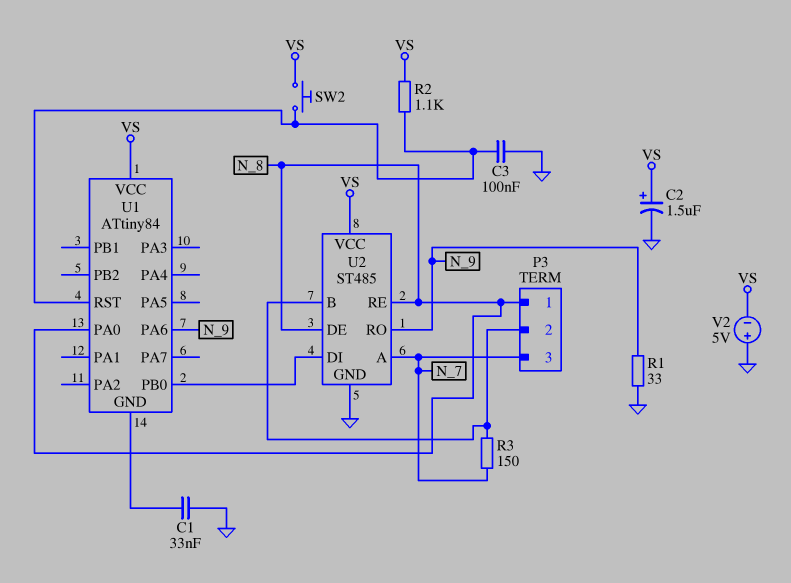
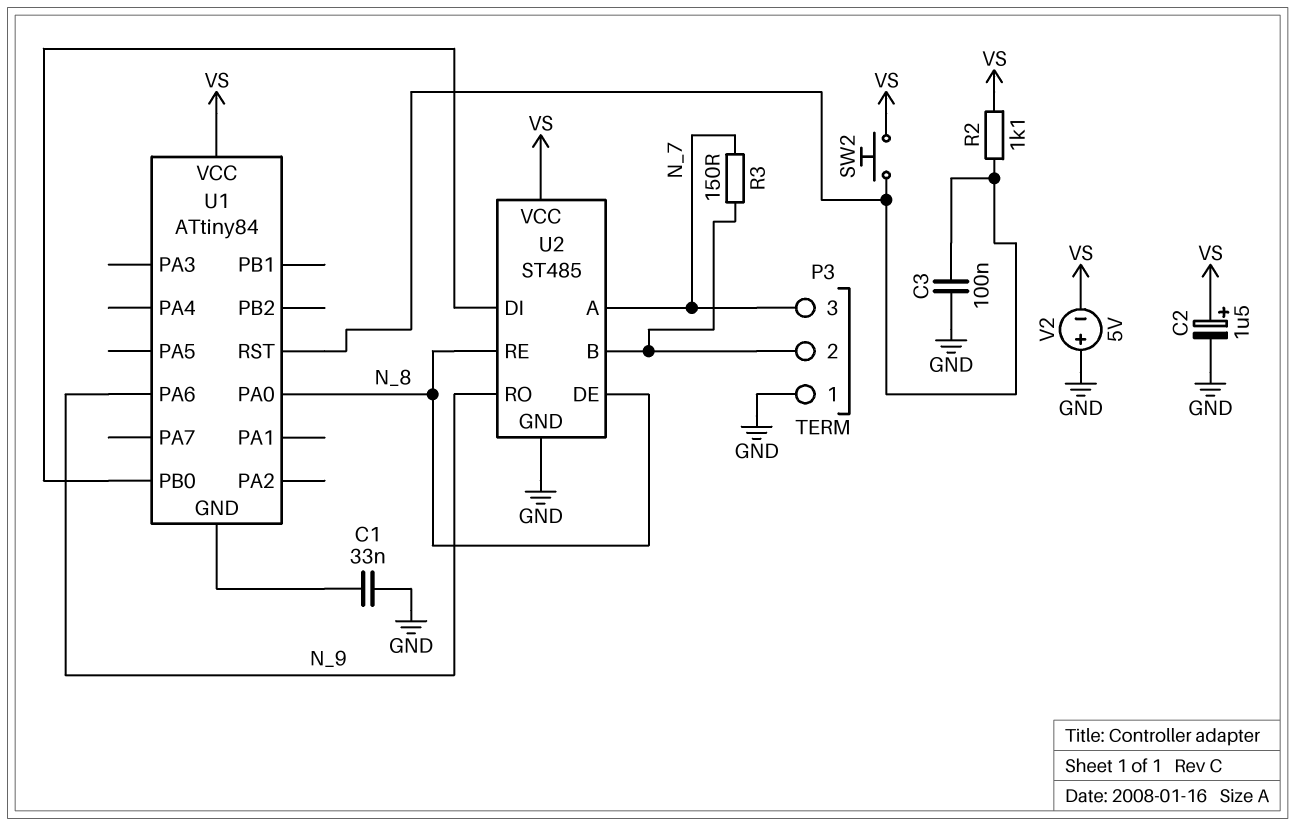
P3 pin 1: N_8 -> GND
R1: 33 (GND, N_9) -> none

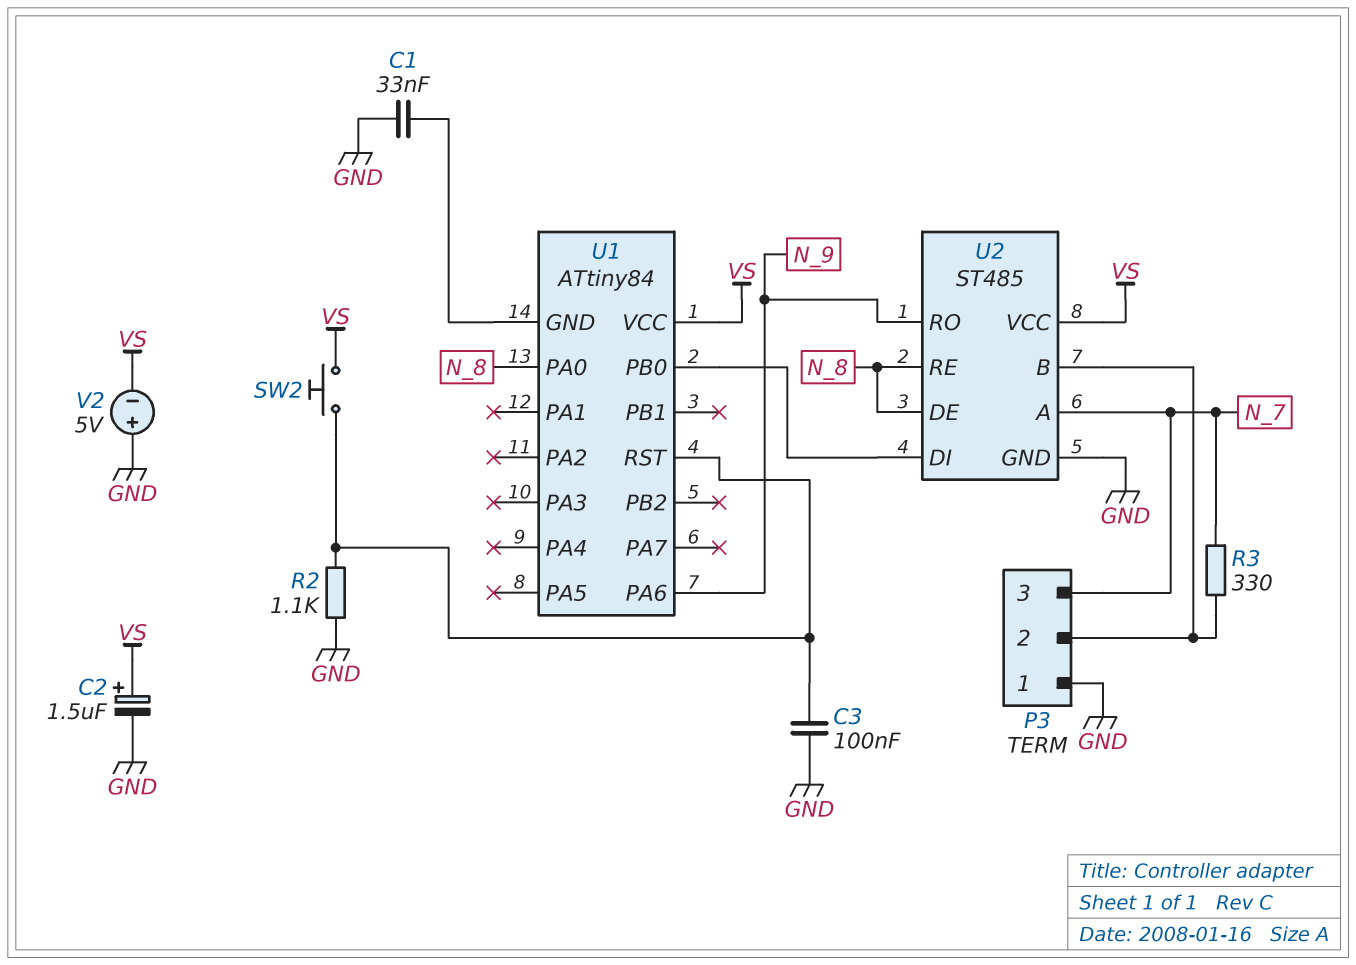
R2: 1.1k (U1/RST, VS) -> 1.1k (GND, U1/RST)
R3: 150 (N_7, P3/2) -> 330 (N_7, P3/2)

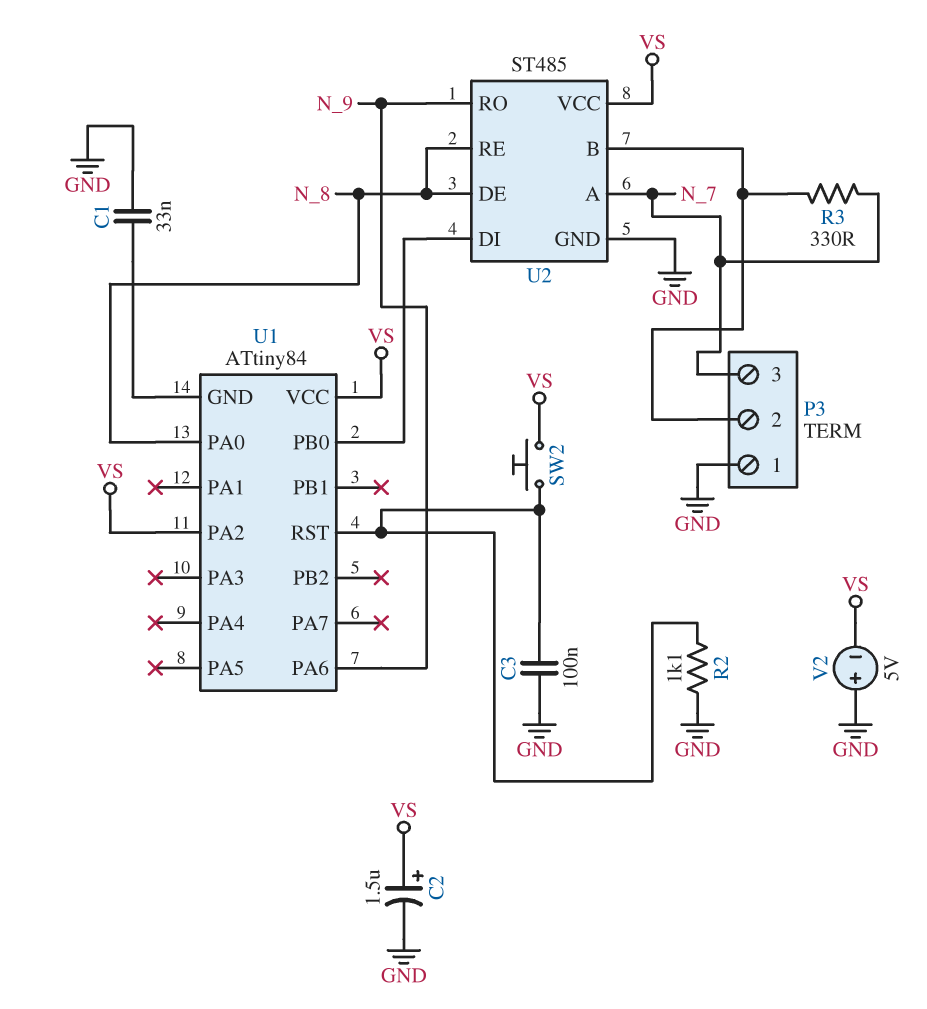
U1 pin PA2: none -> VS

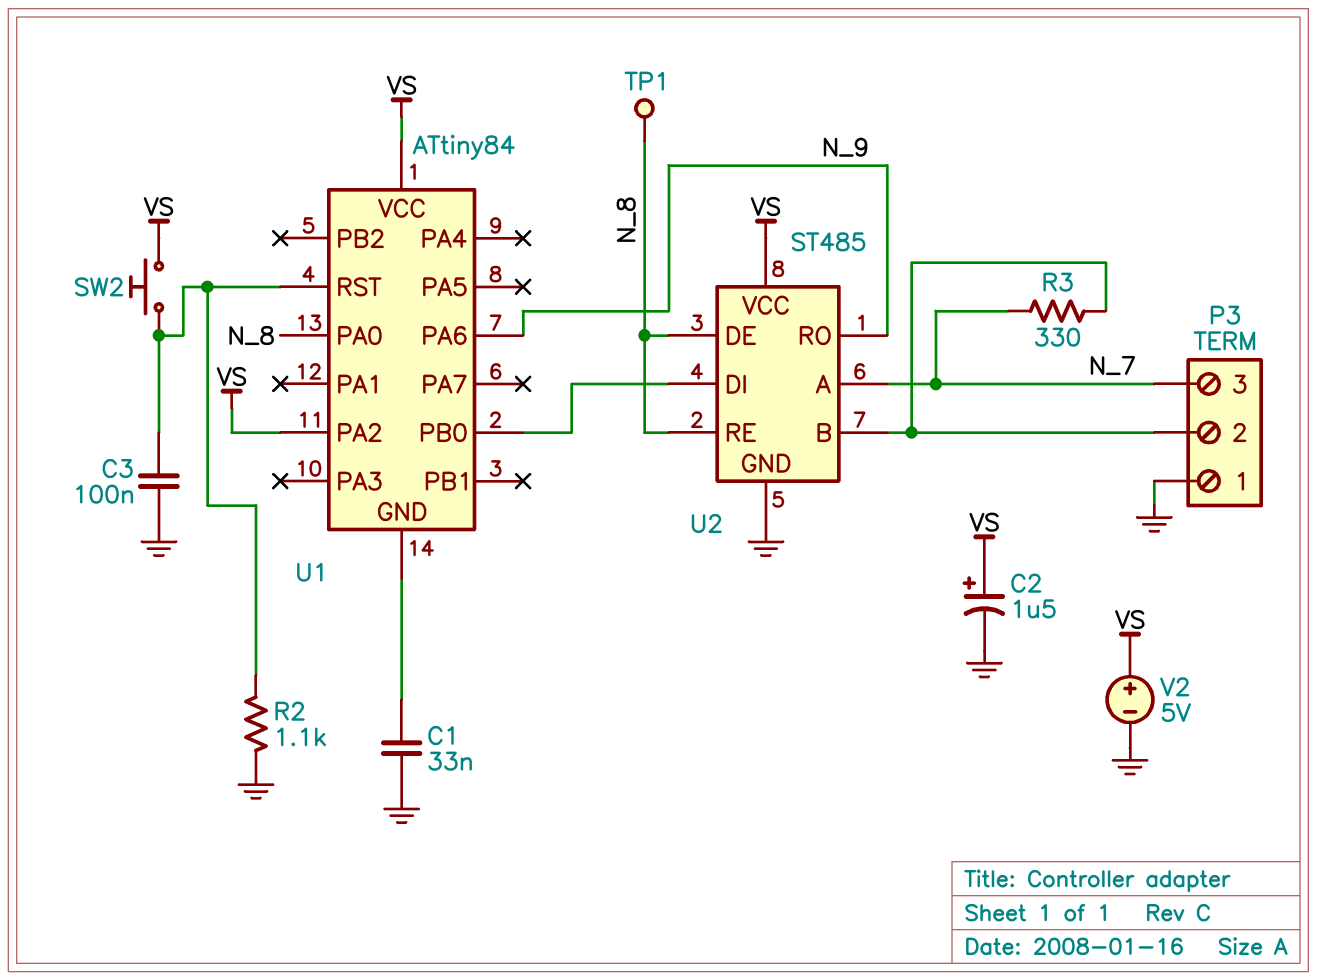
TP1: none -> test point (N_8)
V2: 5V (plus GND, minus VS) -> 5V (plus VS, minus GND)

